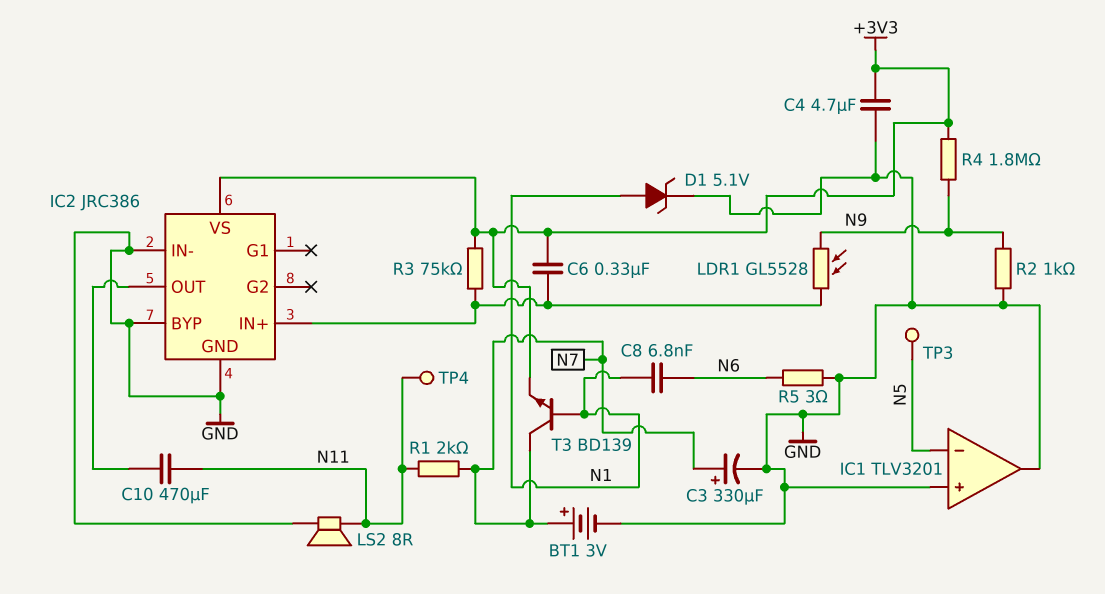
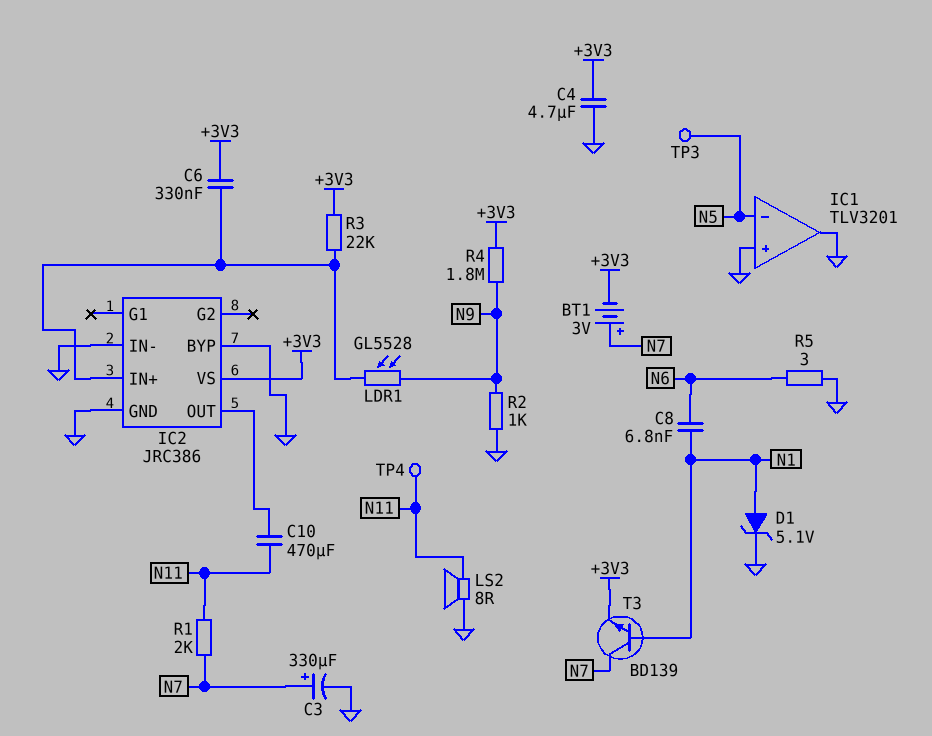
BT1: 3V (plus N7, minus GND) -> 3V (plus N7, minus +3V3)
R3: 75k (+3V3, IC2/IN+) -> 22k (+3V3, IC2/IN+)

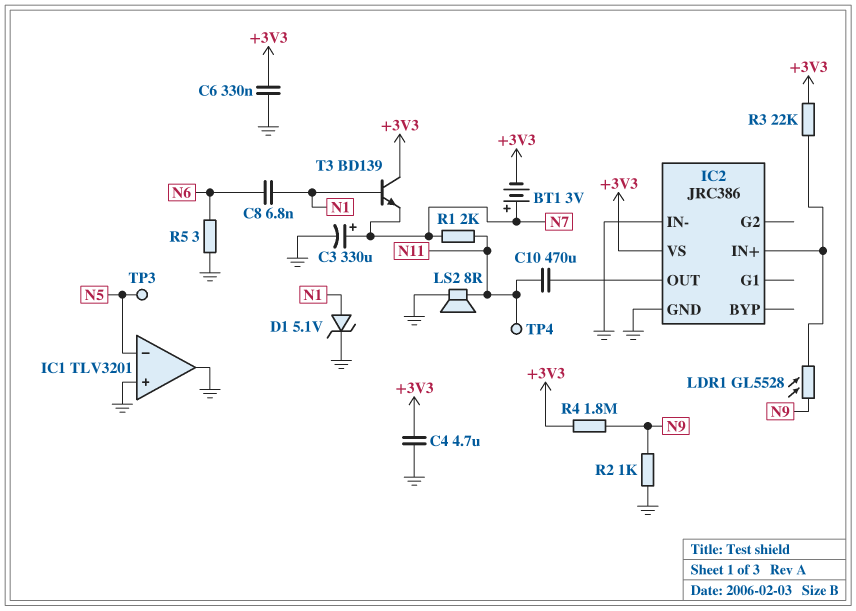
C6: 330nF (+3V3, IC2/IN+) -> 330nF (+3V3, GND)
IC2 pin BYP: GND -> none
T3: NPN BD139 (B N1, C N7, E +3V3) -> NPN BD139 (B N1, C +3V3, E N7)

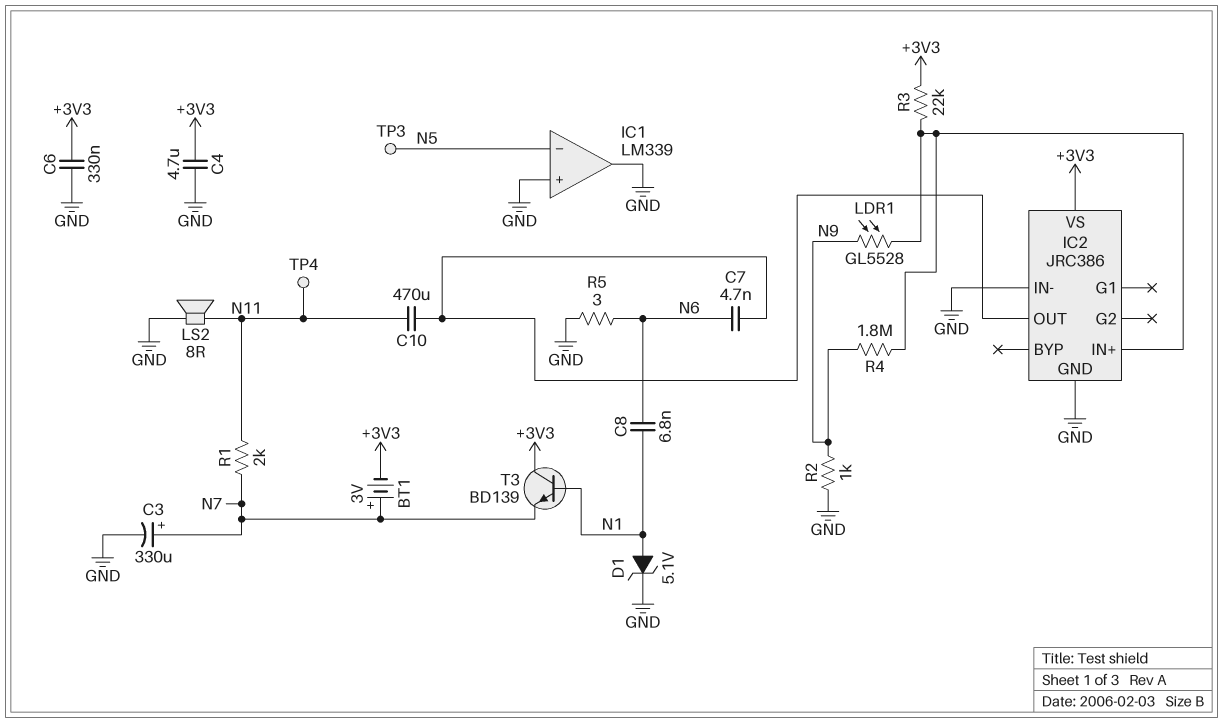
C7: none -> 4.7nF (IC2/OUT, N6)
IC1: TLV3201 -> LM339
R4: 1.8M (+3V3, N9) -> 1.8M (IC2/IN+, N9)

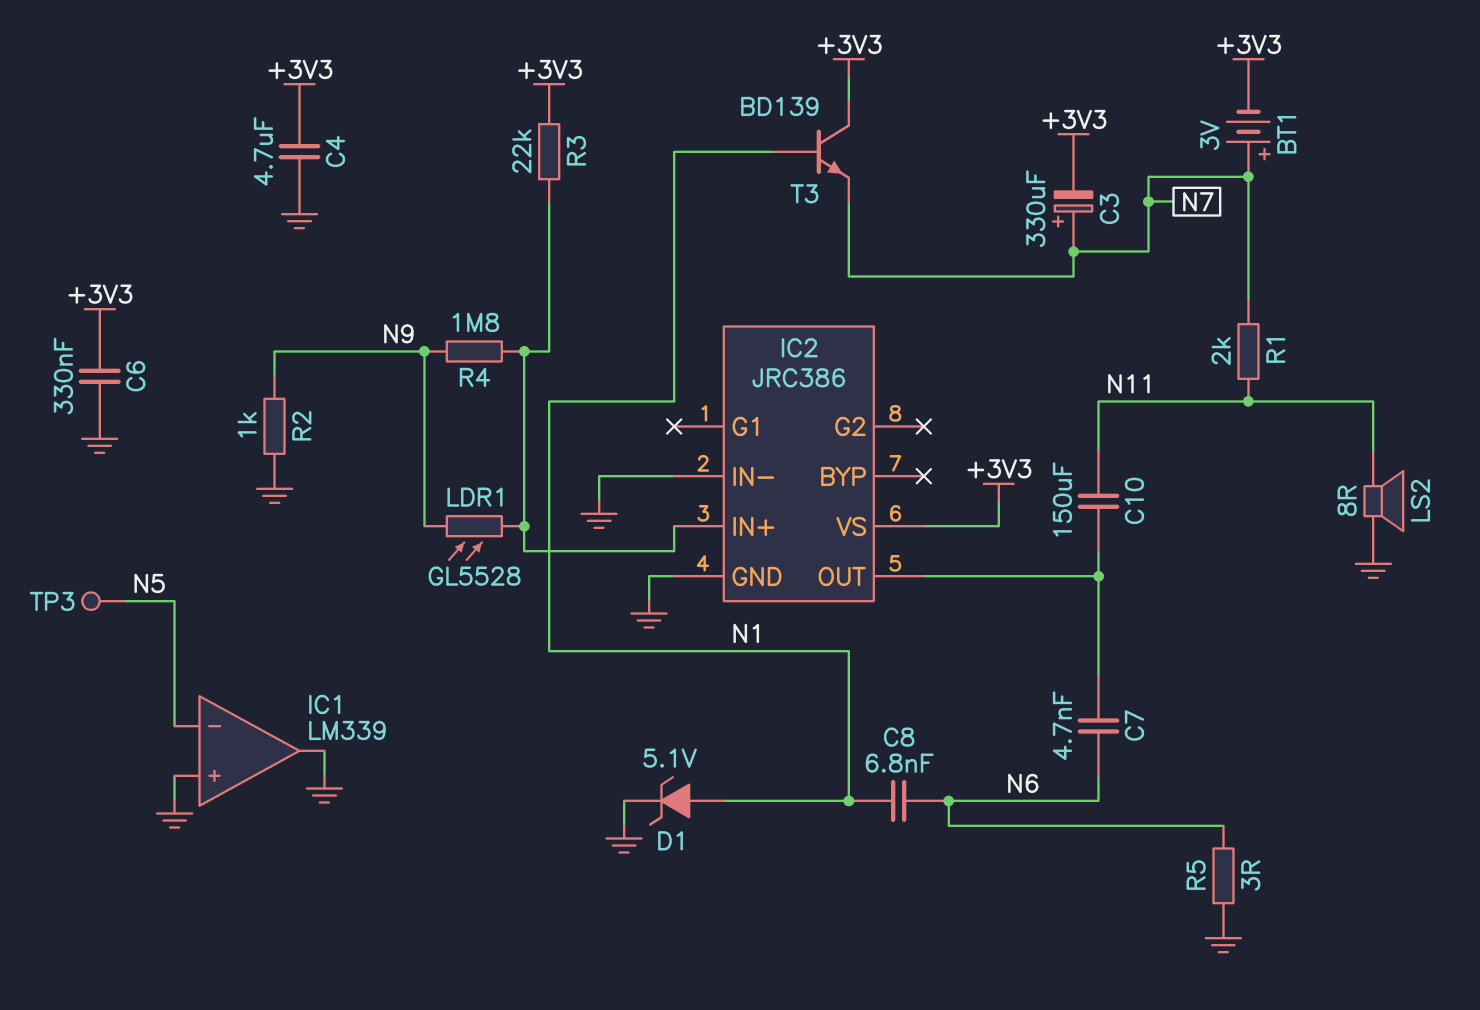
C3: 330uF (plus N7, minus GND) -> 330uF (plus N7, minus +3V3)
C10: 470uF (IC2/OUT, N11) -> 150uF (IC2/OUT, N11)
TP4: test point (N11) -> none

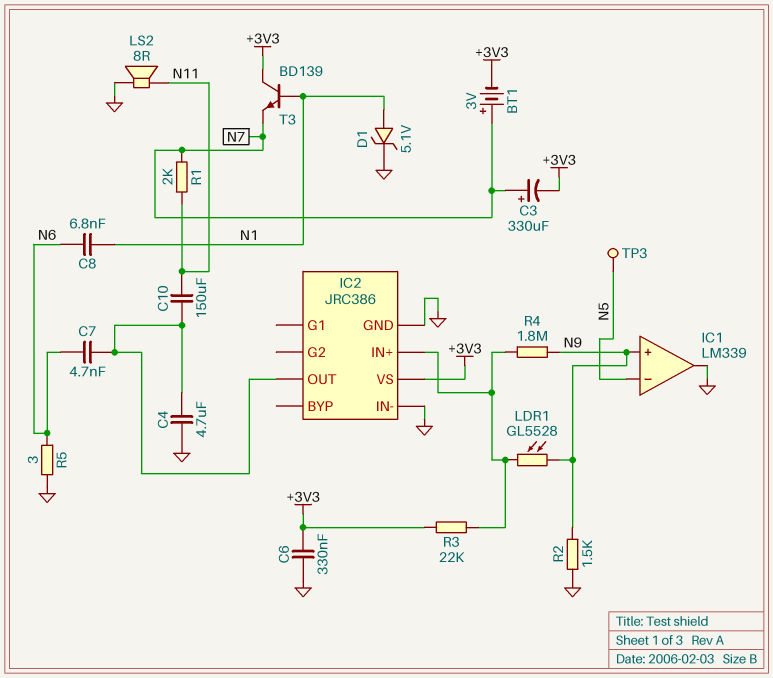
C4: 4.7uF (+3V3, GND) -> 4.7uF (GND, IC2/OUT)
IC1 pin in+: GND -> N9
R2: 1k (GND, N9) -> 1.5k (GND, N9)

